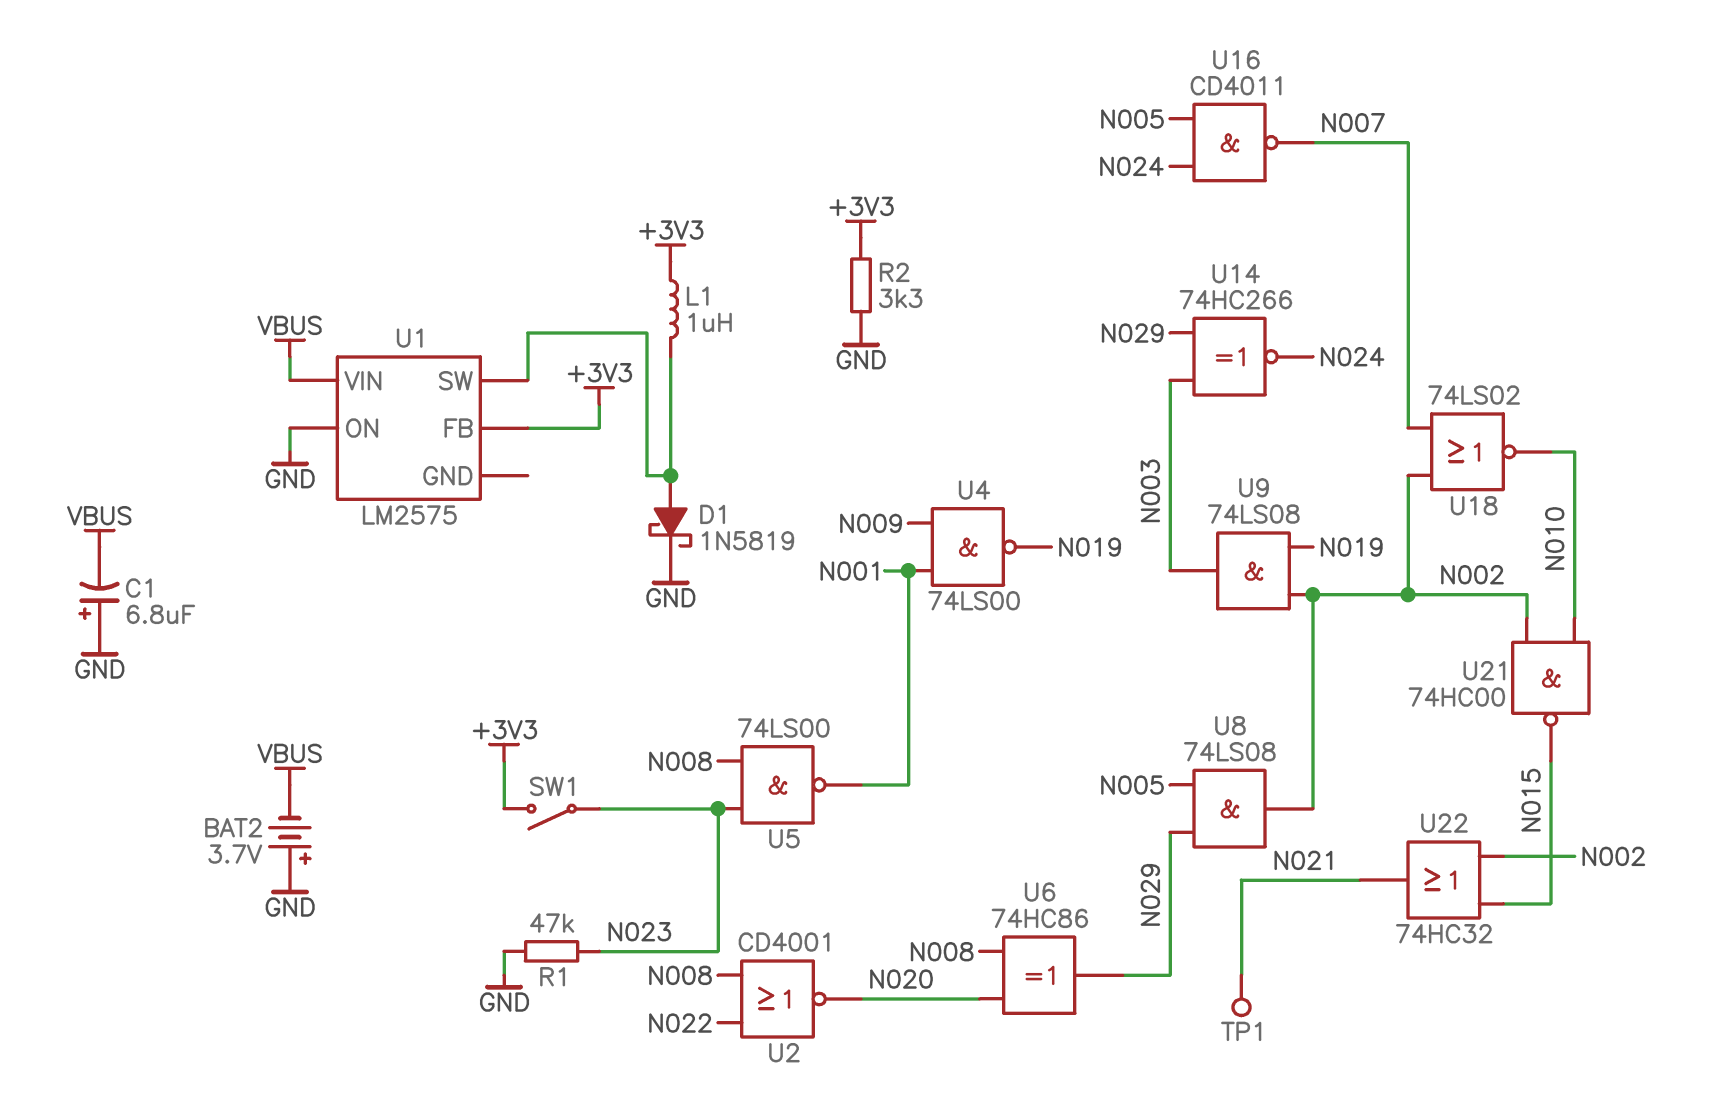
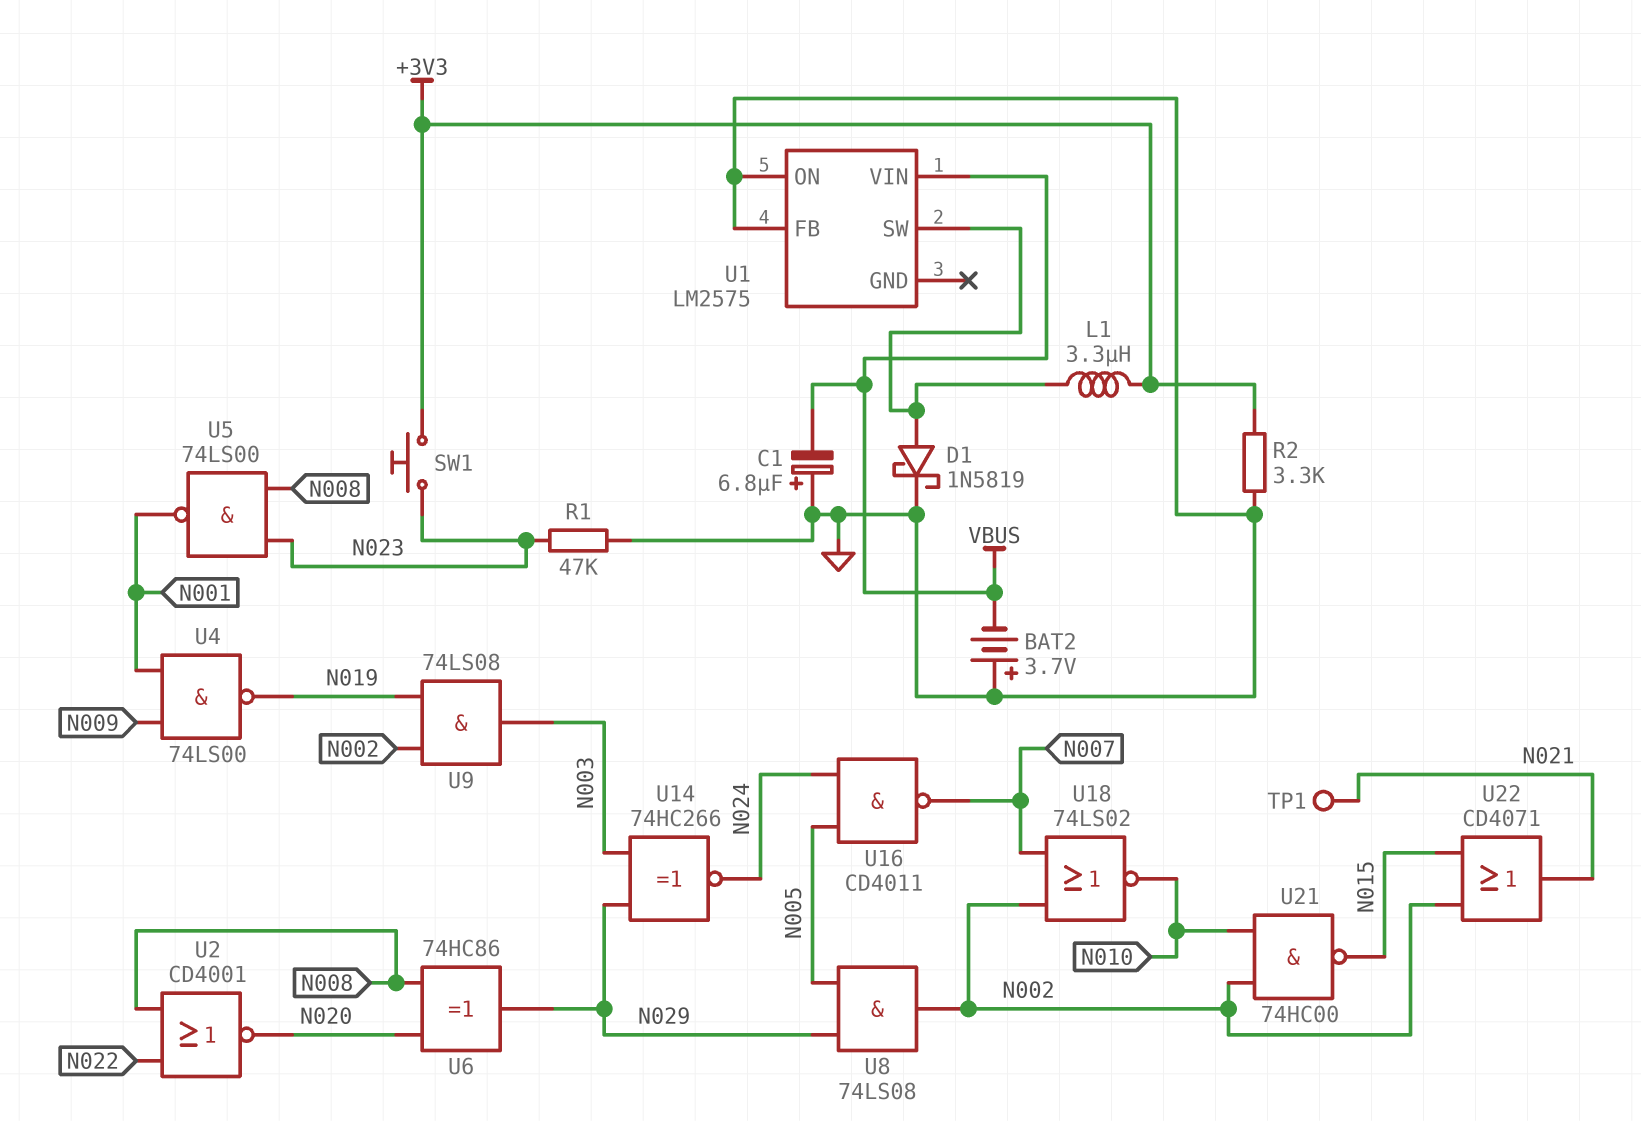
L1: 1uH (+3V3, U1/SW) -> 3.3uH (+3V3, U1/SW)
SW1: switch (+3V3, N023) -> button (+3V3, N023)
U1 pin FB: +3V3 -> GND
U22: OR 74HC32 (in N002, in N015, out N021) -> OR CD4071 (in N002, in N015, out N021)

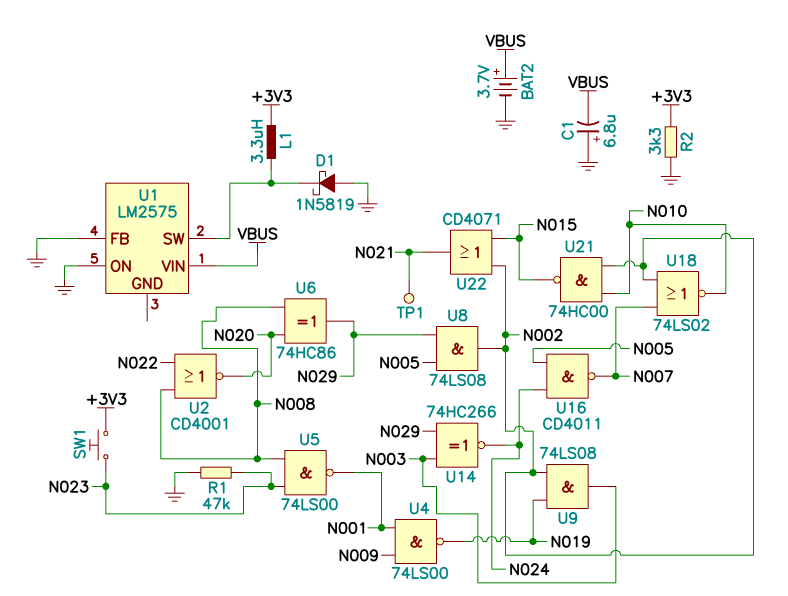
BAT2: 3.7V (plus GND, minus VBUS) -> 3.7V (plus VBUS, minus GND)
D1: schottky 1N5819 (A U1/SW, K GND) -> schottky 1N5819 (A GND, K U1/SW)

